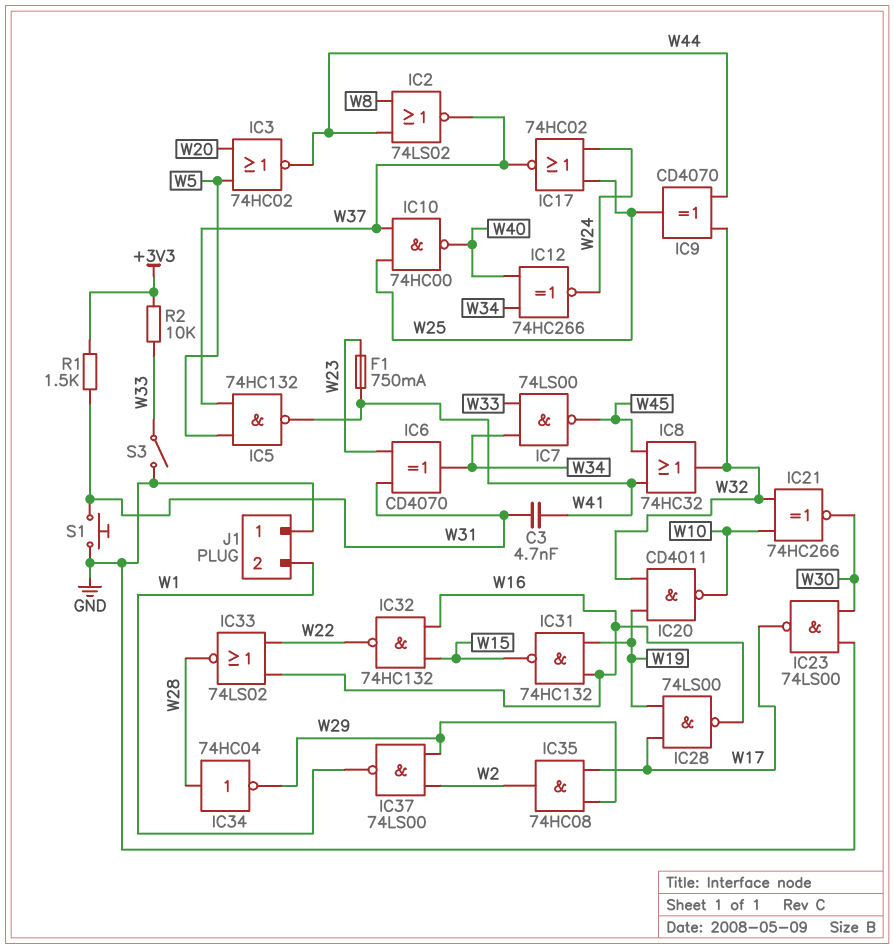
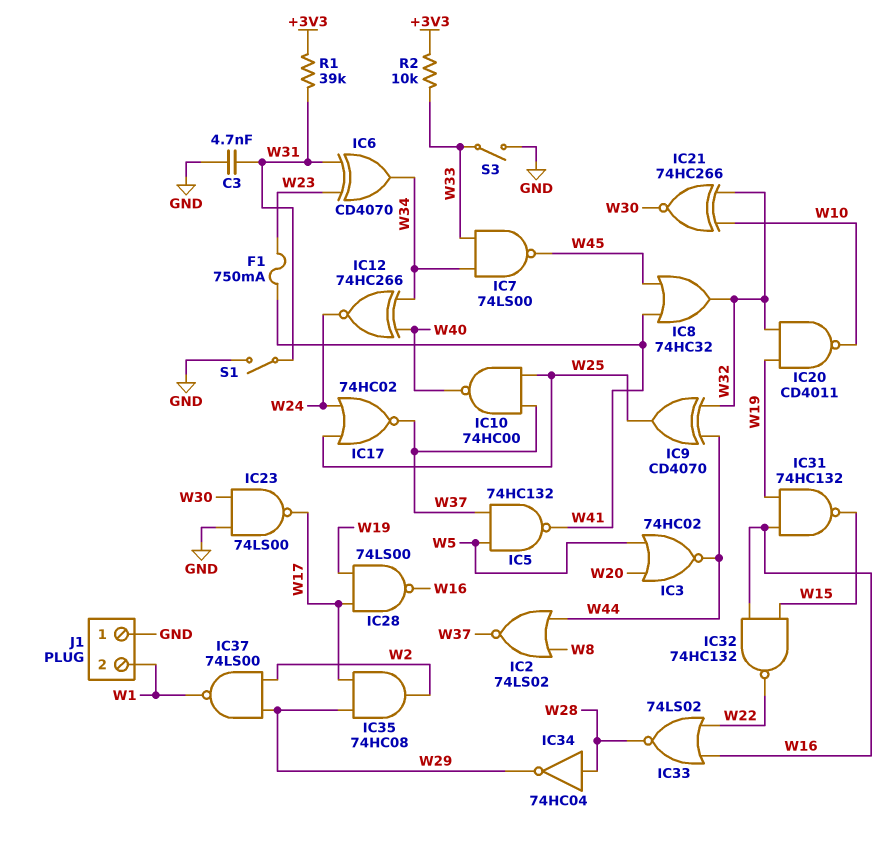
C3: 4.7nF (W31, W41) -> 4.7nF (GND, W31)
R1: 1.5k (+3V3, W31) -> 39k (+3V3, W31)
S1: button (GND, W31) -> switch (GND, W31)

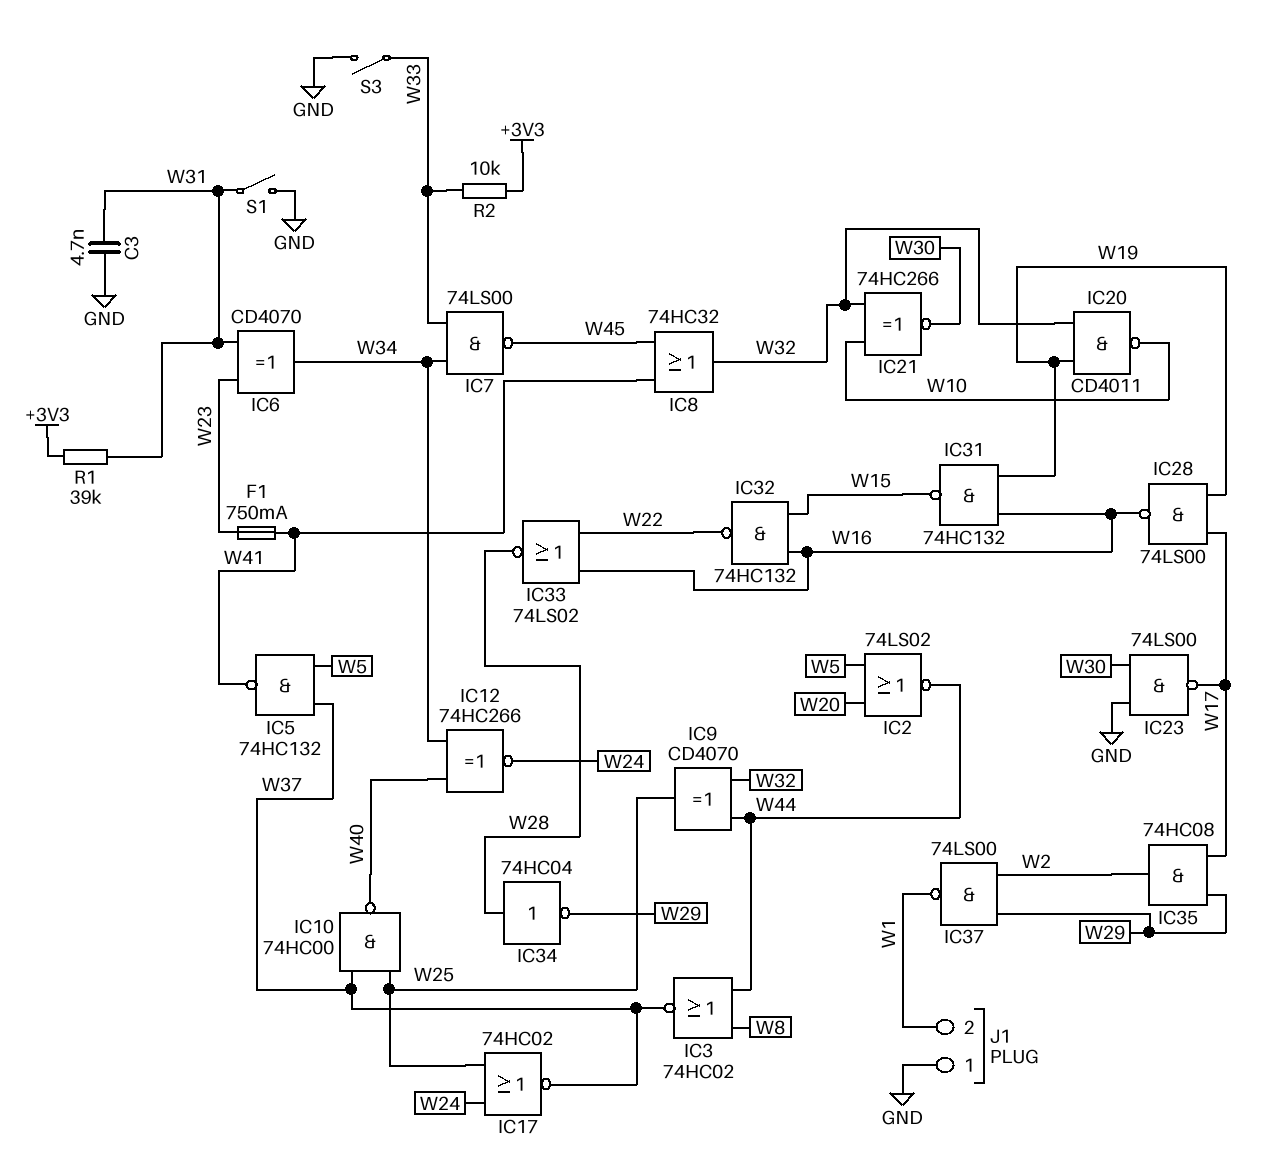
IC2: NOR 74LS02 (in W8, in W44, out W37) -> NOR 74LS02 (in W5, in W20, out W44)
IC3: NOR 74HC02 (in W5, in W20, out W44) -> NOR 74HC02 (in W8, in W44, out W37)

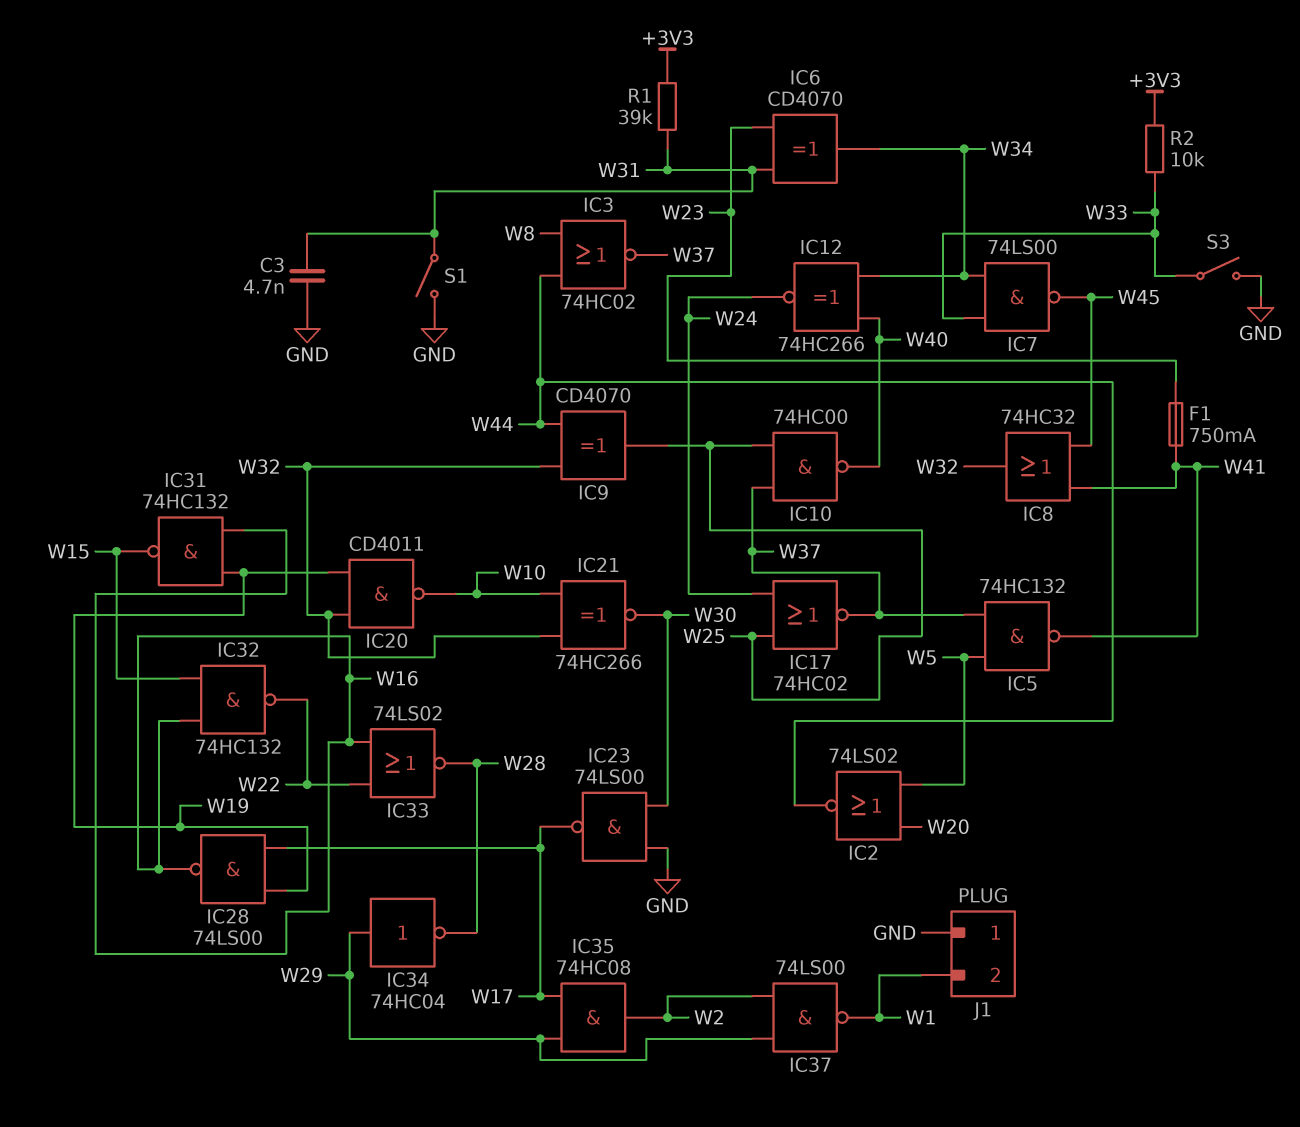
IC34: NOT 74HC04 (in W28, out W29) -> NOT 74HC04 (in W29, out W28)

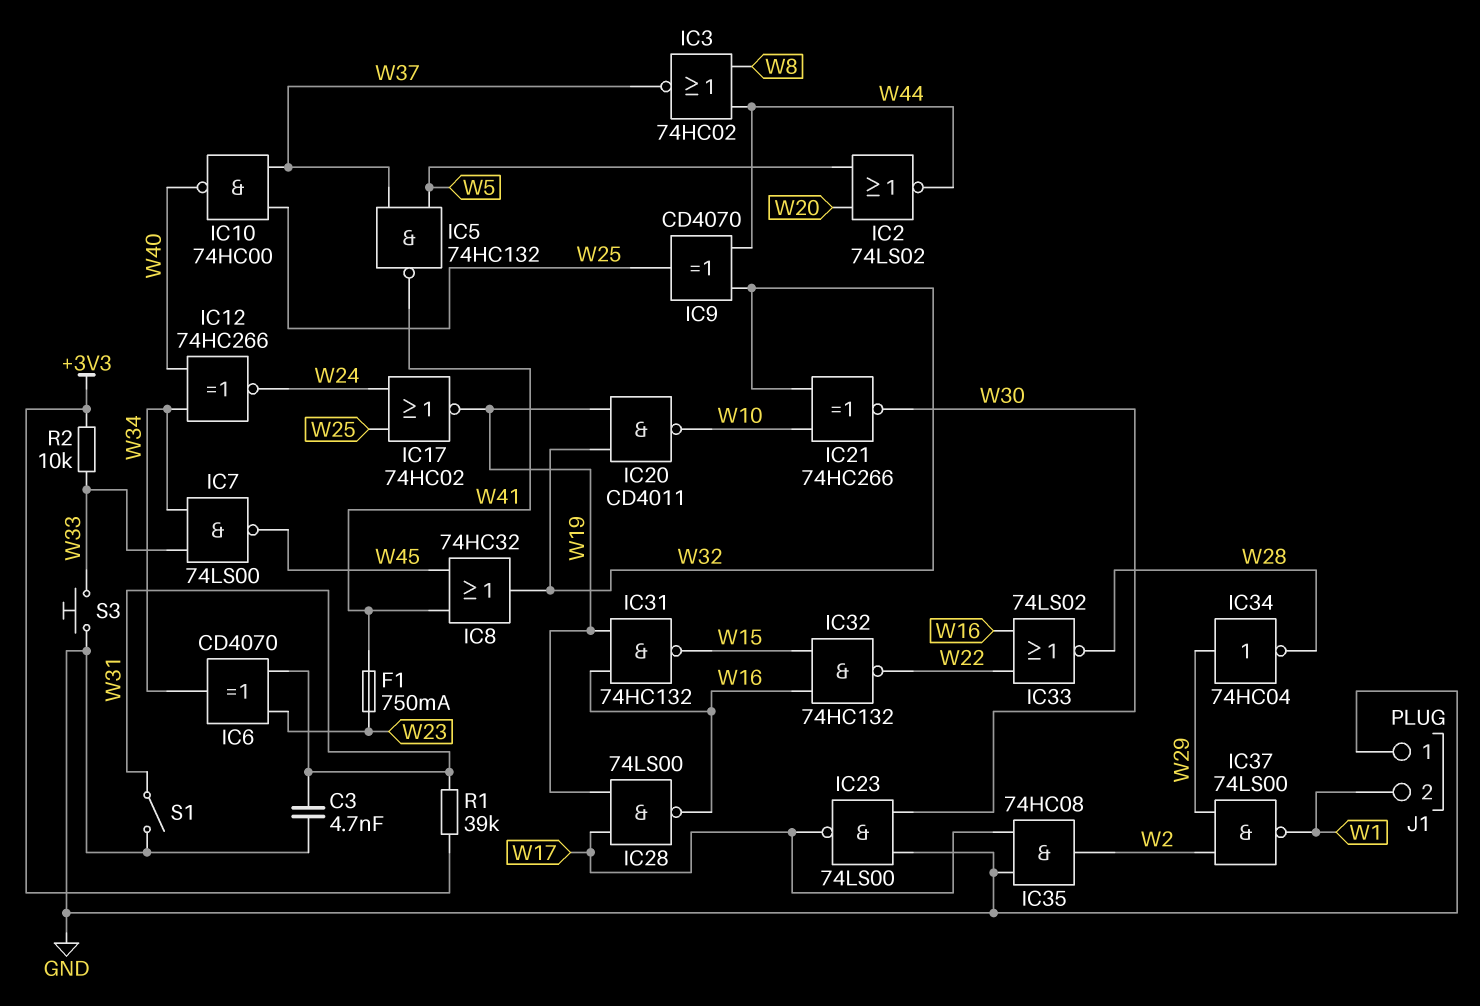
IC17: NOR 74HC02 (in W24, in W25, out W37) -> NOR 74HC02 (in W24, in W25, out W19)
IC35: AND 74HC08 (in W17, in W29, out W2) -> AND 74HC08 (in GND, in W17, out W2)
S3: switch (GND, W33) -> button (GND, W33)

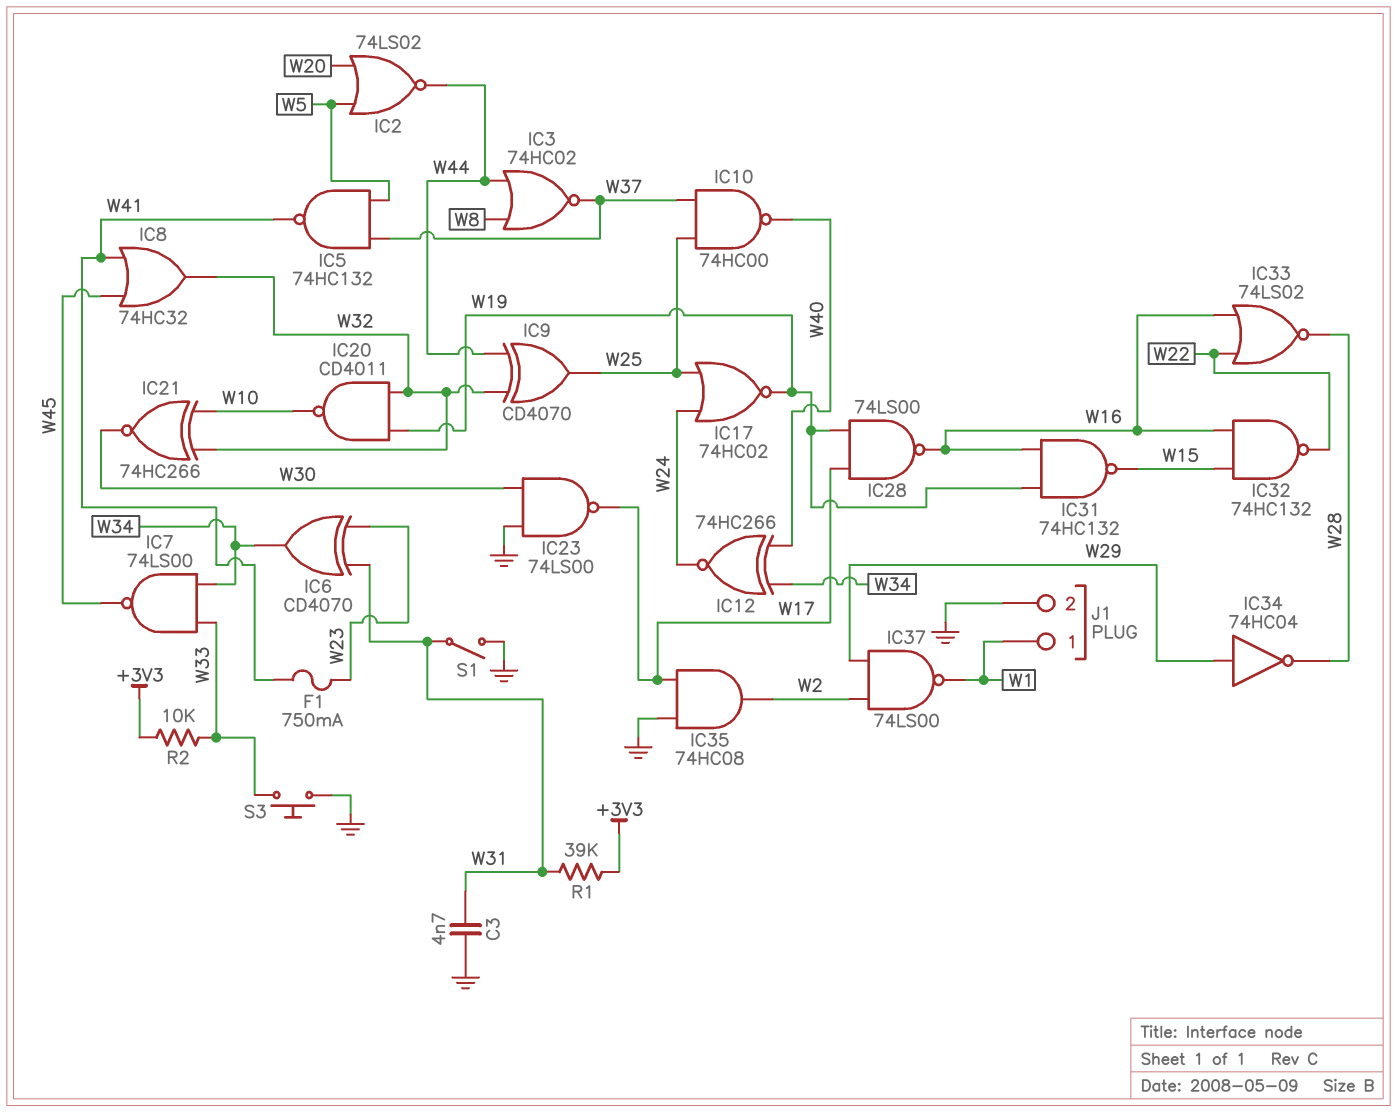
J1 pin 1: GND -> W1
J1 pin 2: W1 -> GND

